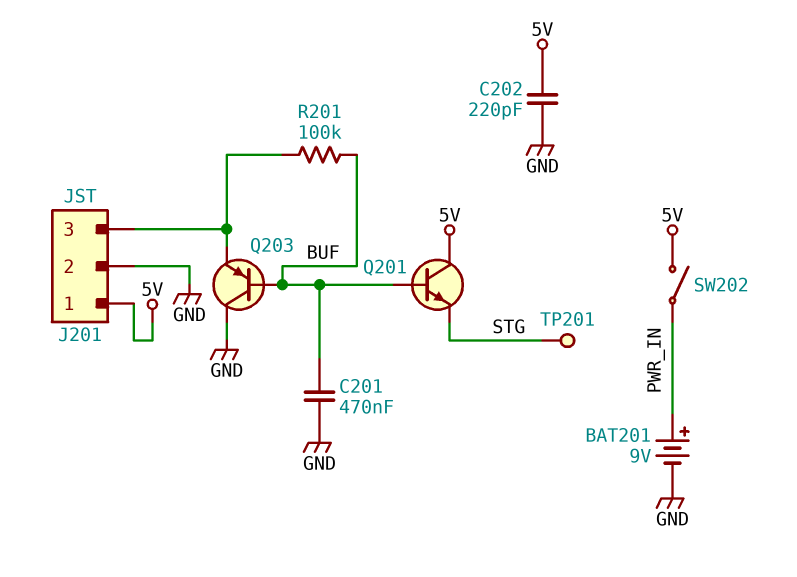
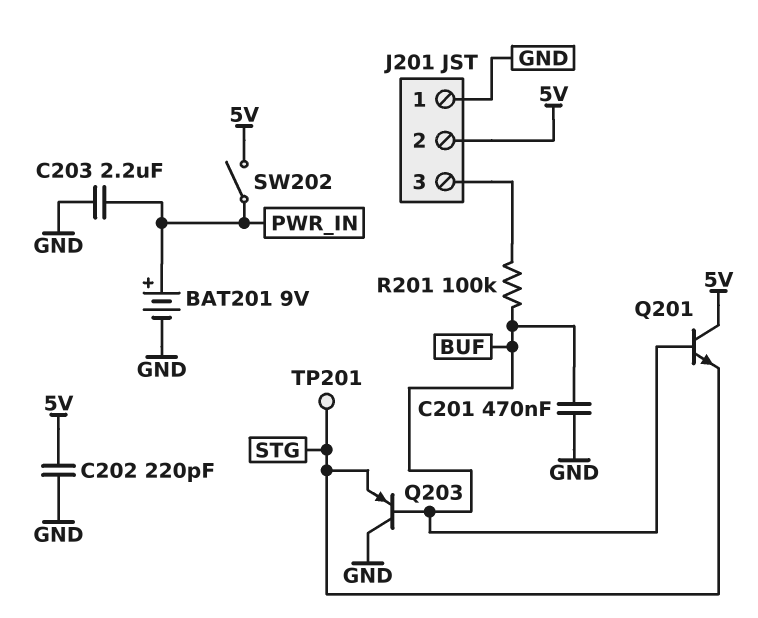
C203: none -> 2.2uF (GND, PWR_IN)
J201 pin 1: 5V -> GND
J201 pin 2: GND -> 5V
Q203: PNP (B BUF, C GND, E J201/3) -> PNP (B BUF, C GND, E STG)

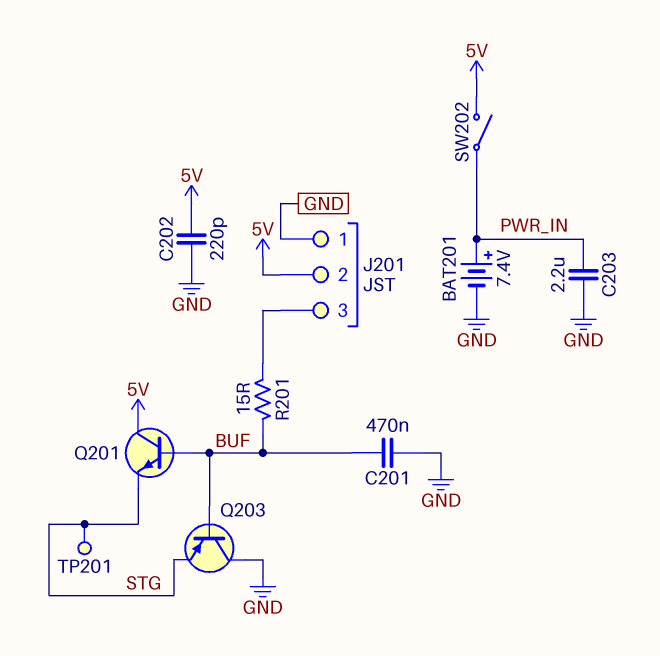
BAT201: 9V (plus PWR_IN, minus GND) -> 7.4V (plus PWR_IN, minus GND)
R201: 100k (BUF, J201/3) -> 15 (BUF, J201/3)

